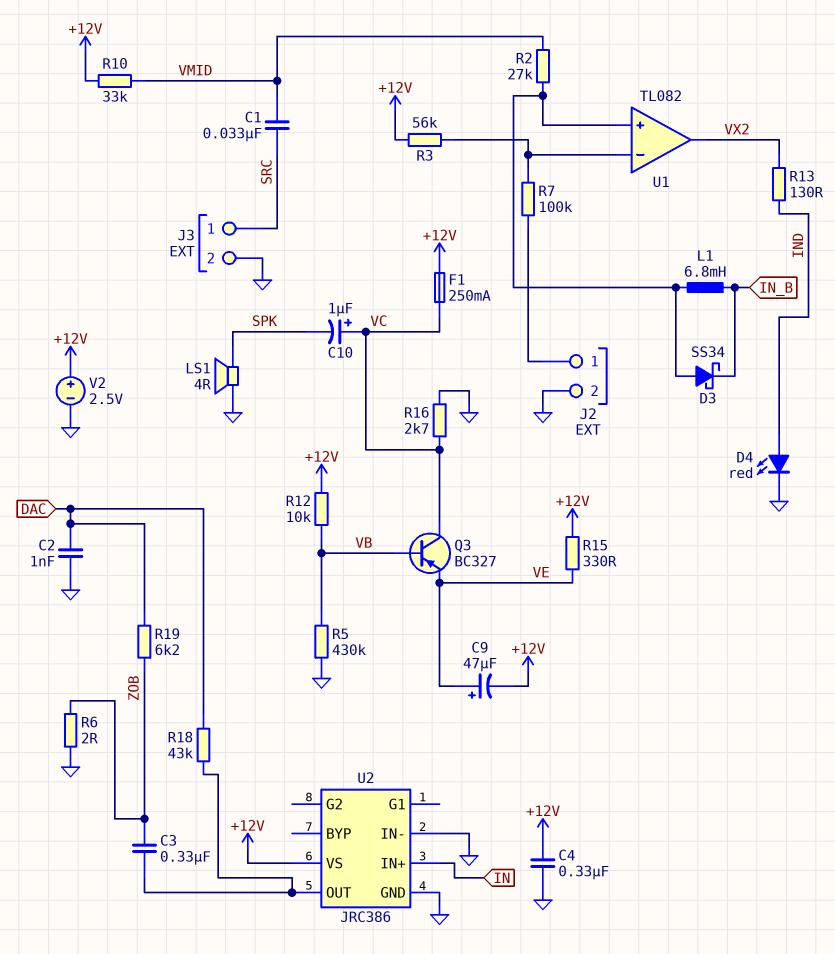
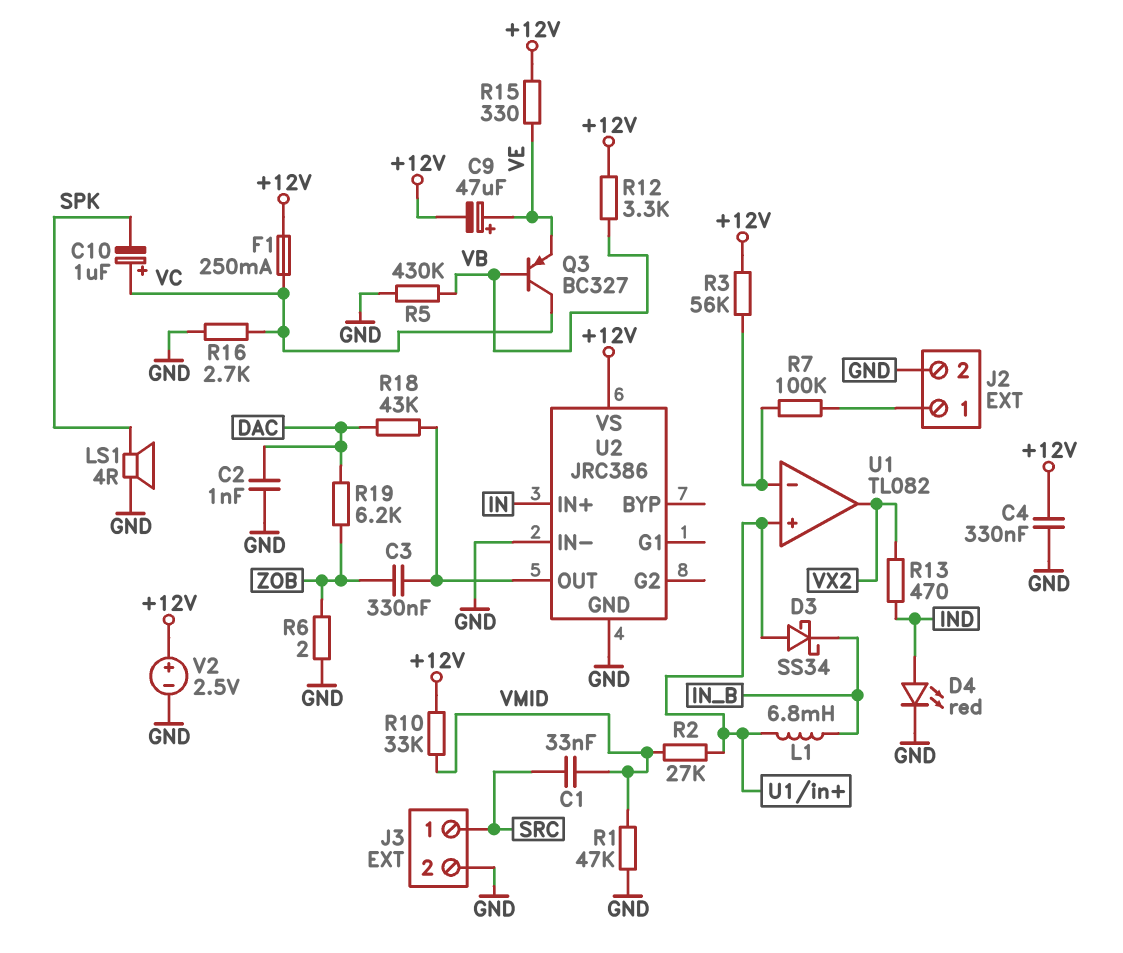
R1: none -> 47k (GND, VMID)
R12: 10k (+12V, VB) -> 3.3k (+12V, VB)
R13: 130 (IND, VX2) -> 470 (IND, VX2)

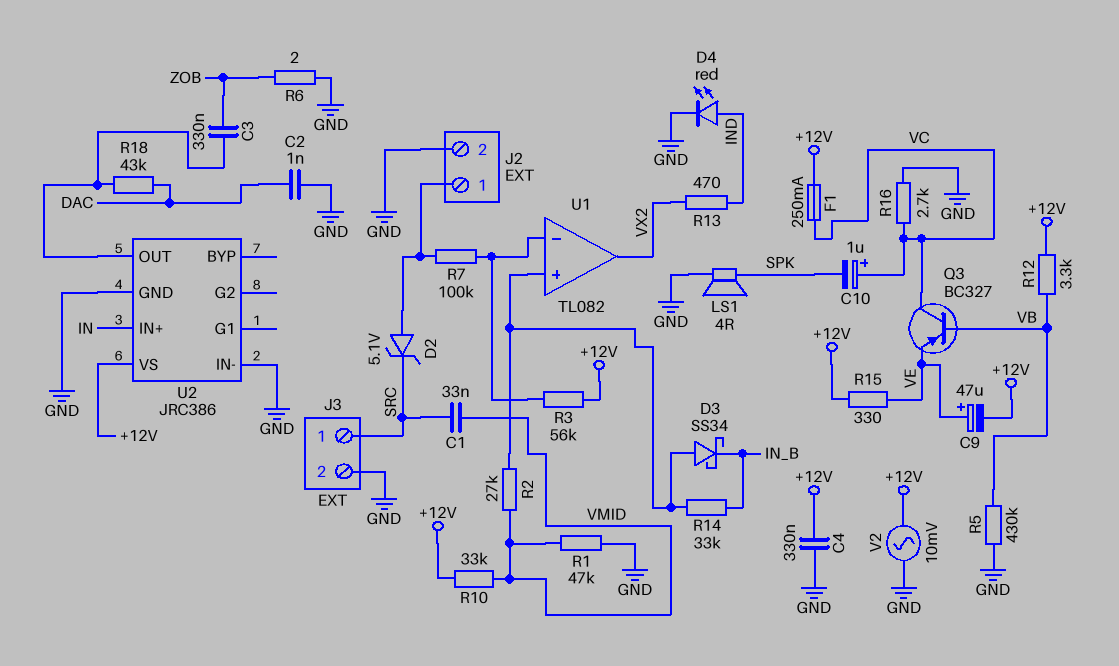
D2: none -> zener 5.1V (A J2/1, K SRC)
L1: 6.8mH (IN_B, U1/in+) -> none
R14: none -> 33k (IN_B, U1/in+)
R19: 6.2k (DAC, ZOB) -> none
V2: 2.5V (plus +12V, minus GND) -> AC 10mV (+12V, GND)

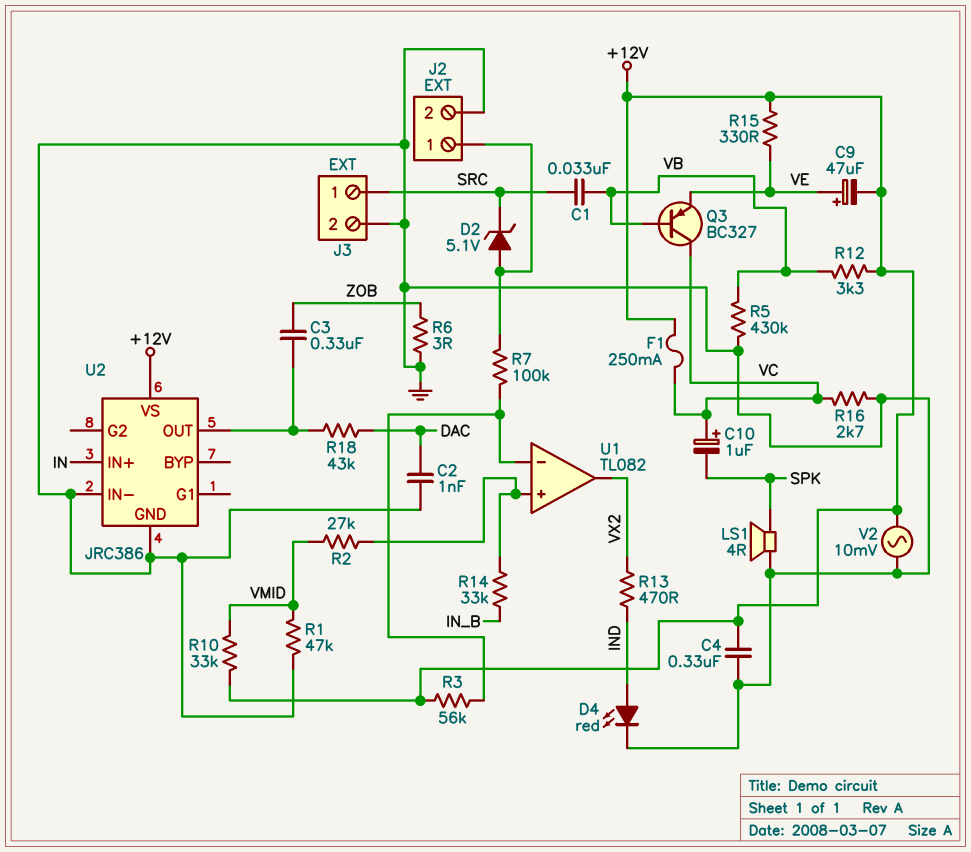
C1: 33nF (SRC, VMID) -> 33nF (SRC, VB)
D3: schottky SS34 (A U1/in+, K IN_B) -> none
R6: 2 (GND, ZOB) -> 3 (GND, ZOB)

